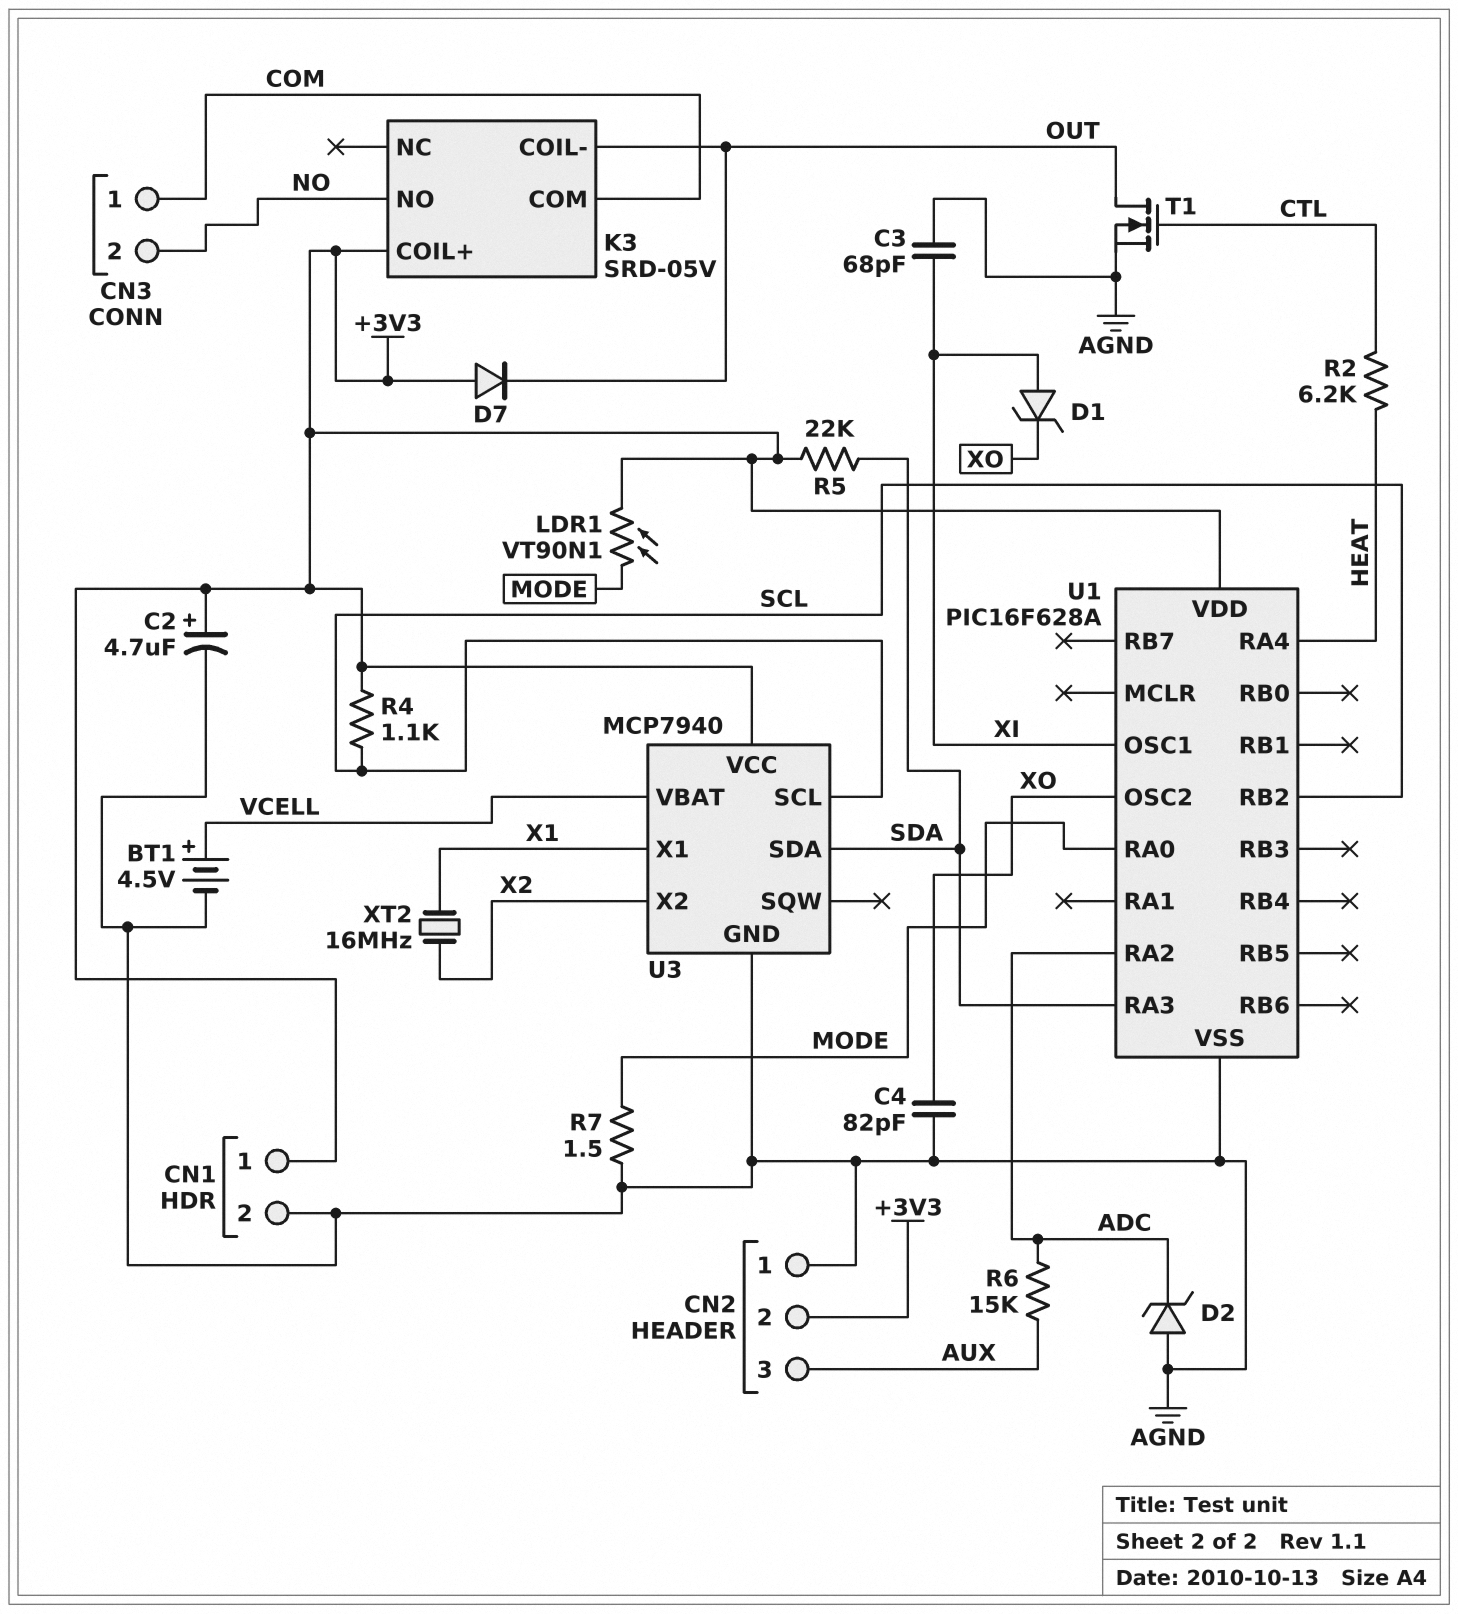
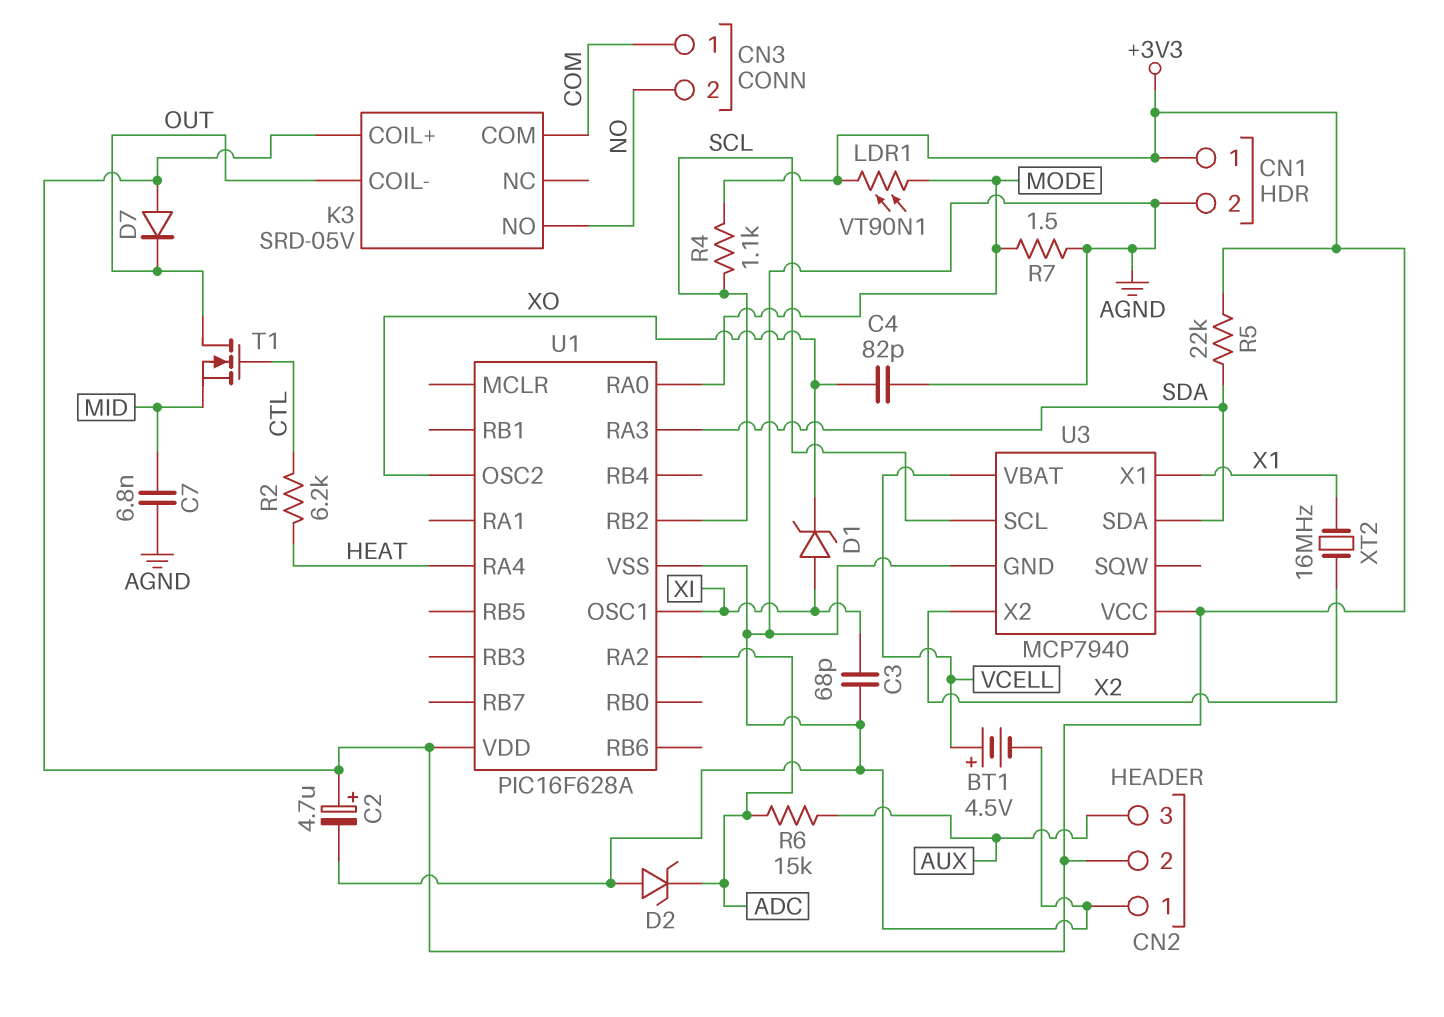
C7: none -> 6.8nF (AGND, MID)
T1: NMOS (G CTL, D OUT, S AGND) -> NMOS (G CTL, D OUT, S MID)

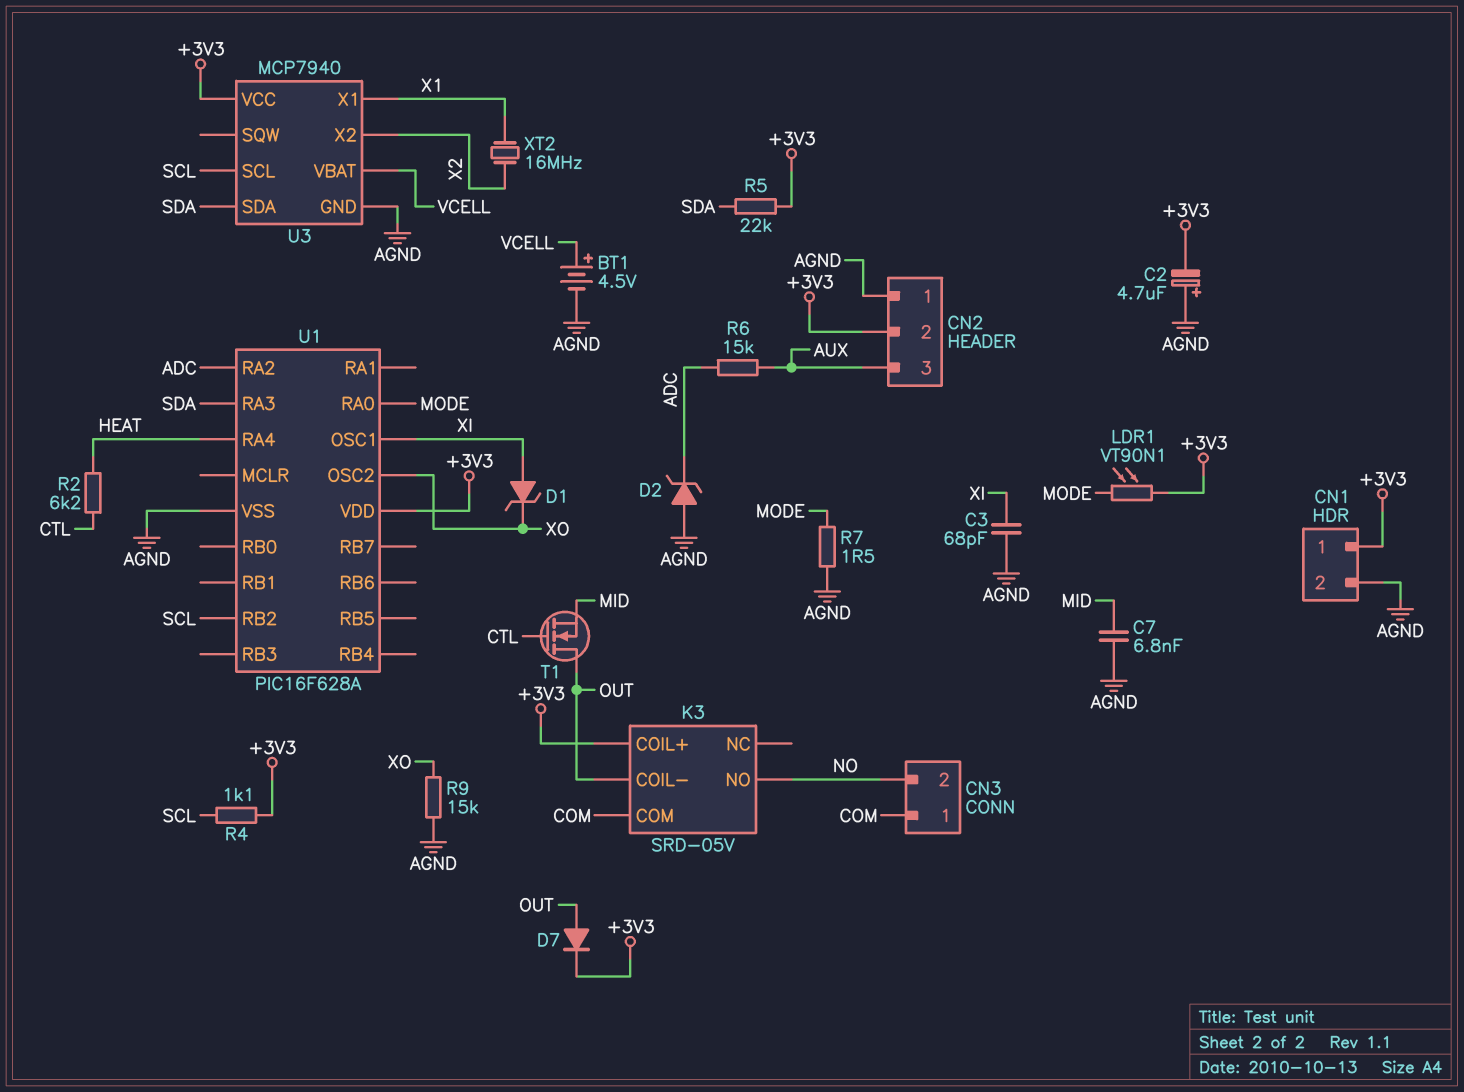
C2: 4.7uF (plus +3V3, minus AGND) -> 4.7uF (plus AGND, minus +3V3)
C4: 82pF (AGND, XO) -> none
D7: diode (A +3V3, K OUT) -> diode (A OUT, K +3V3)
R9: none -> 15k (AGND, XO)

